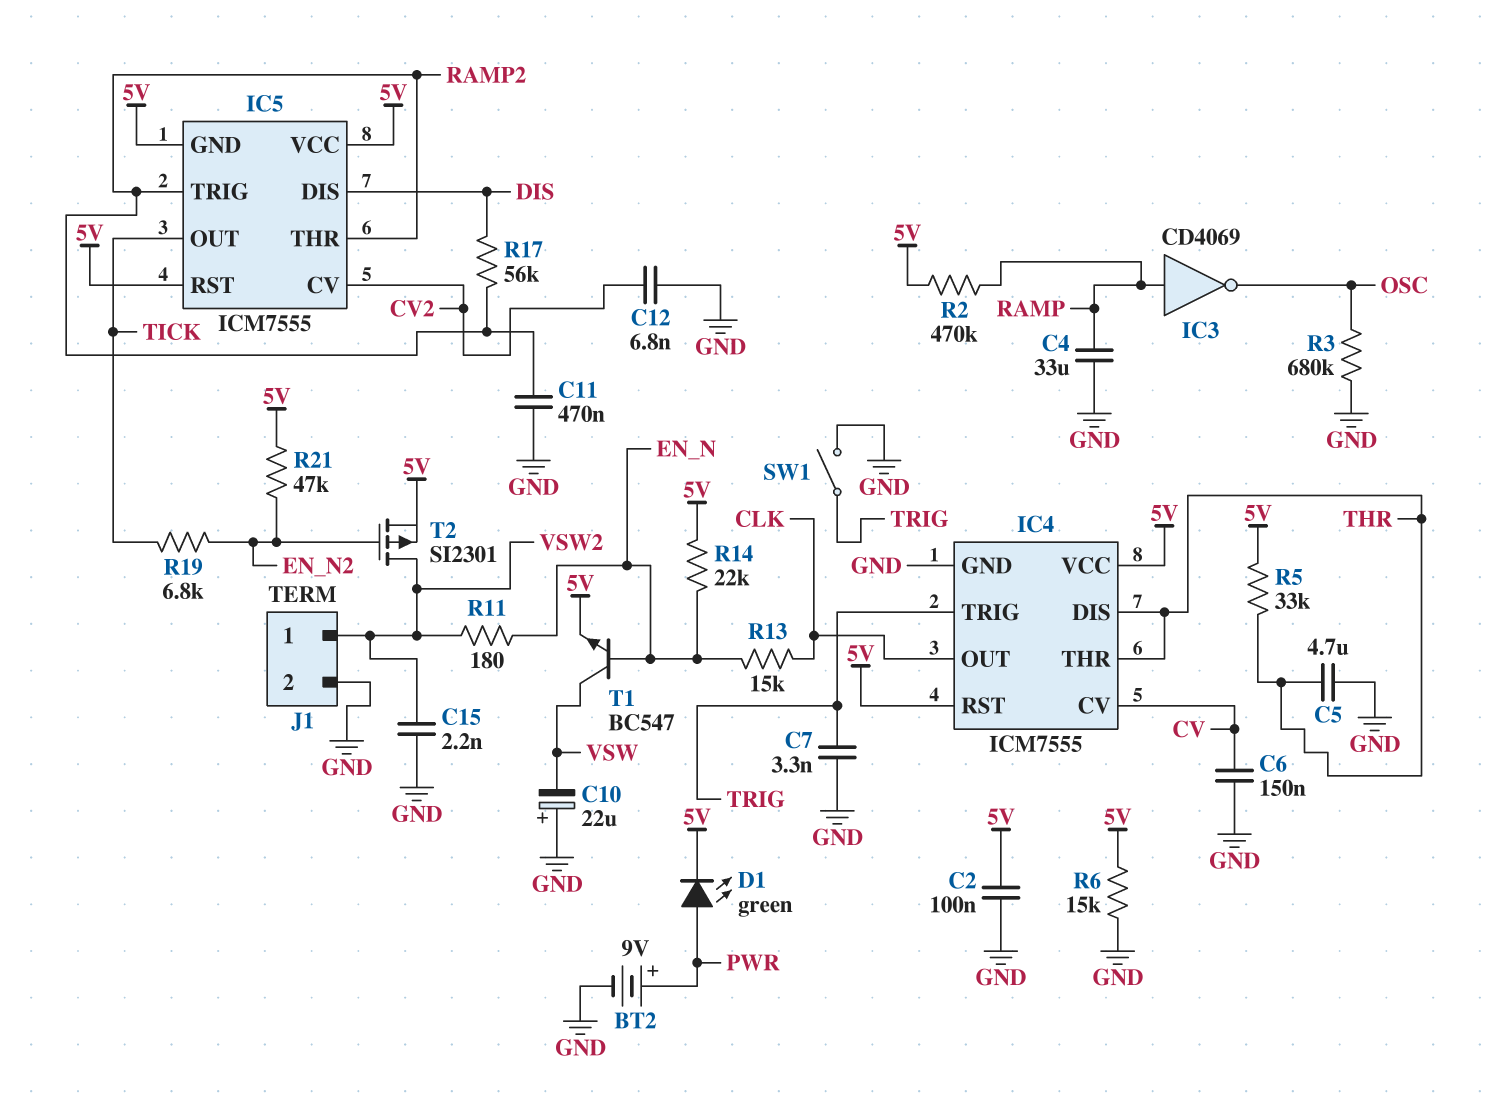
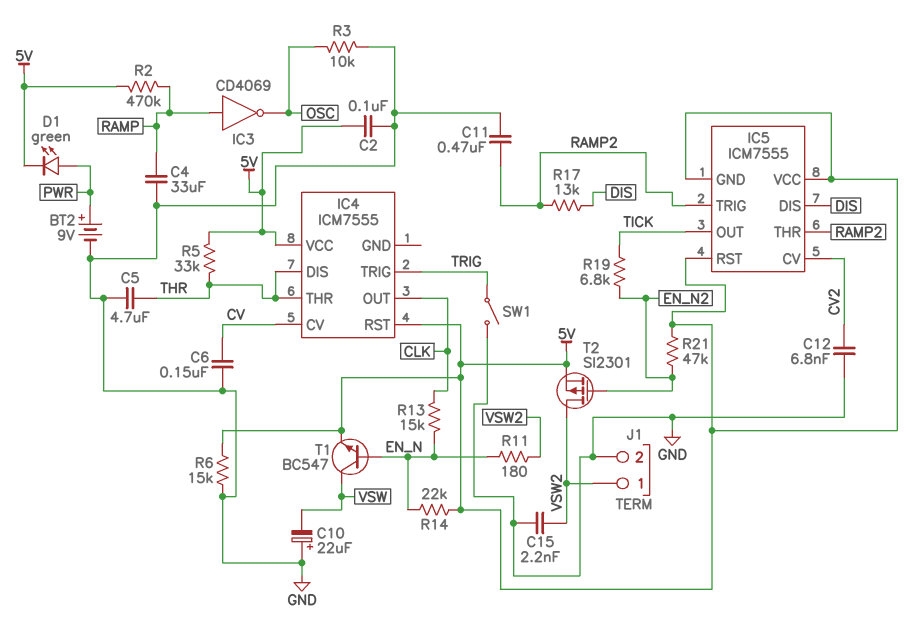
C7: 3.3nF (GND, TRIG) -> none
IC4 pin GND: GND -> none
R3: 680k (GND, OSC) -> 10k (GND, OSC)
R17: 56k (DIS, RAMP2) -> 13k (DIS, RAMP2)

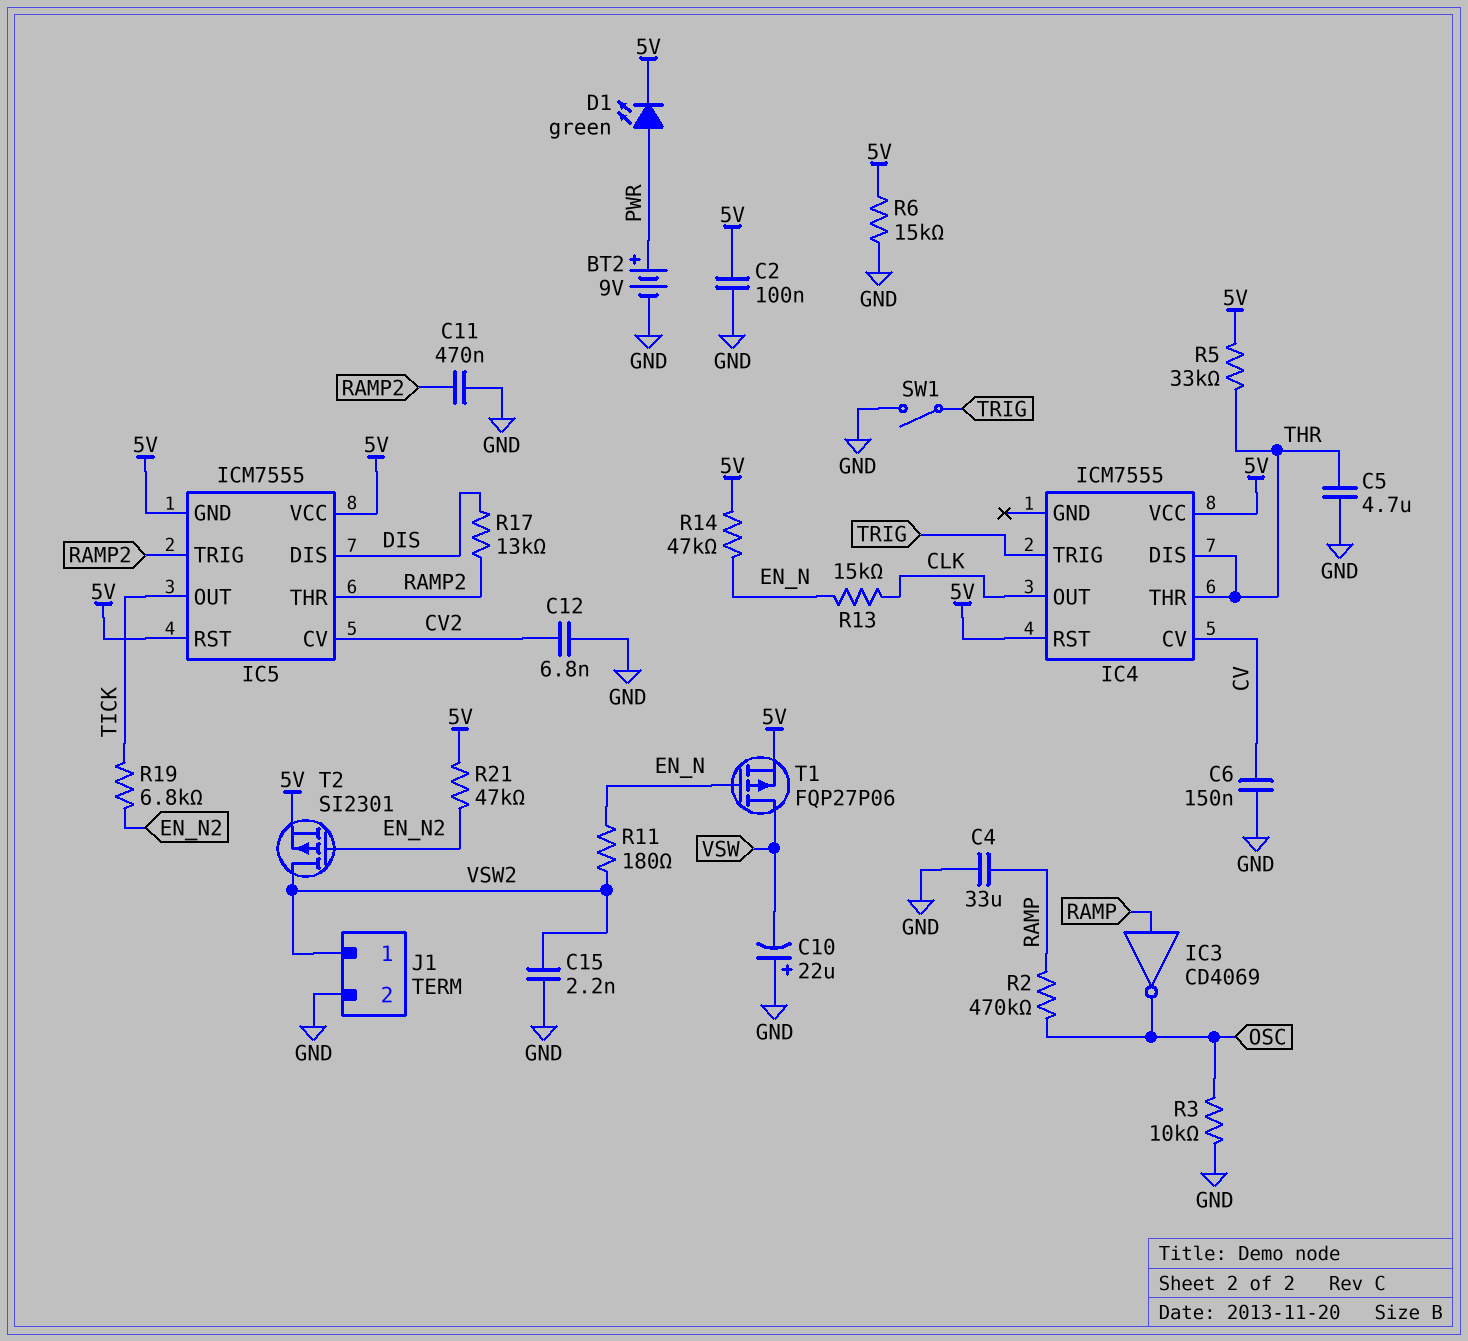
R2: 470k (5V, RAMP) -> 470k (OSC, RAMP)
R14: 22k (5V, EN_N) -> 47k (5V, EN_N)
T1: NPN BC547 (B EN_N, C VSW, E 5V) -> PMOS FQP27P06 (G EN_N, D VSW, S 5V)

